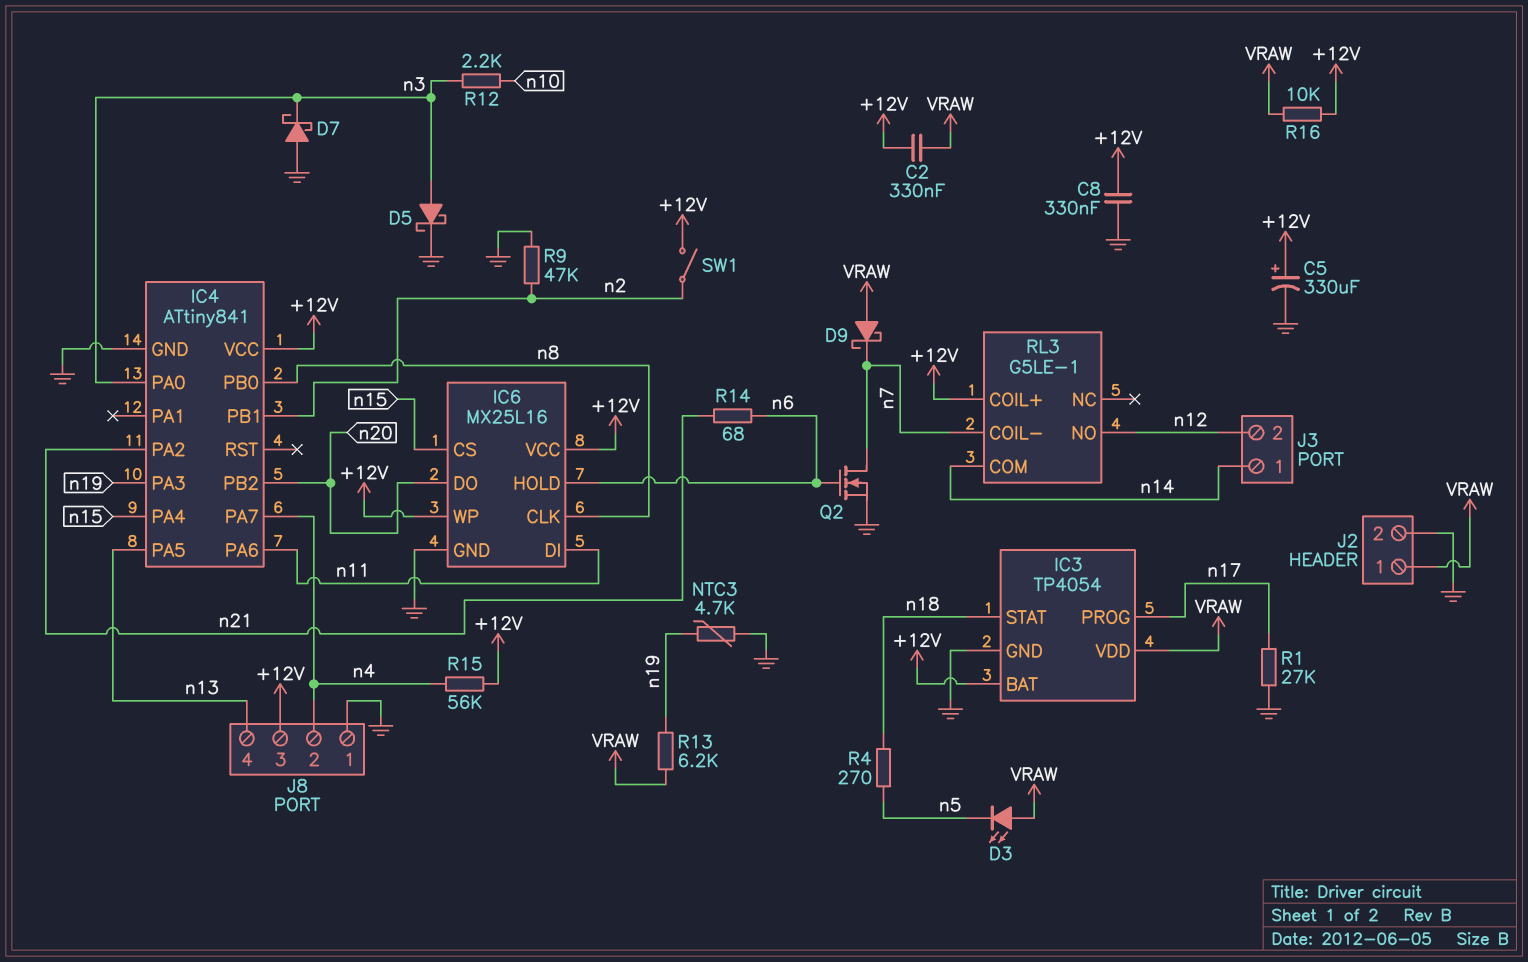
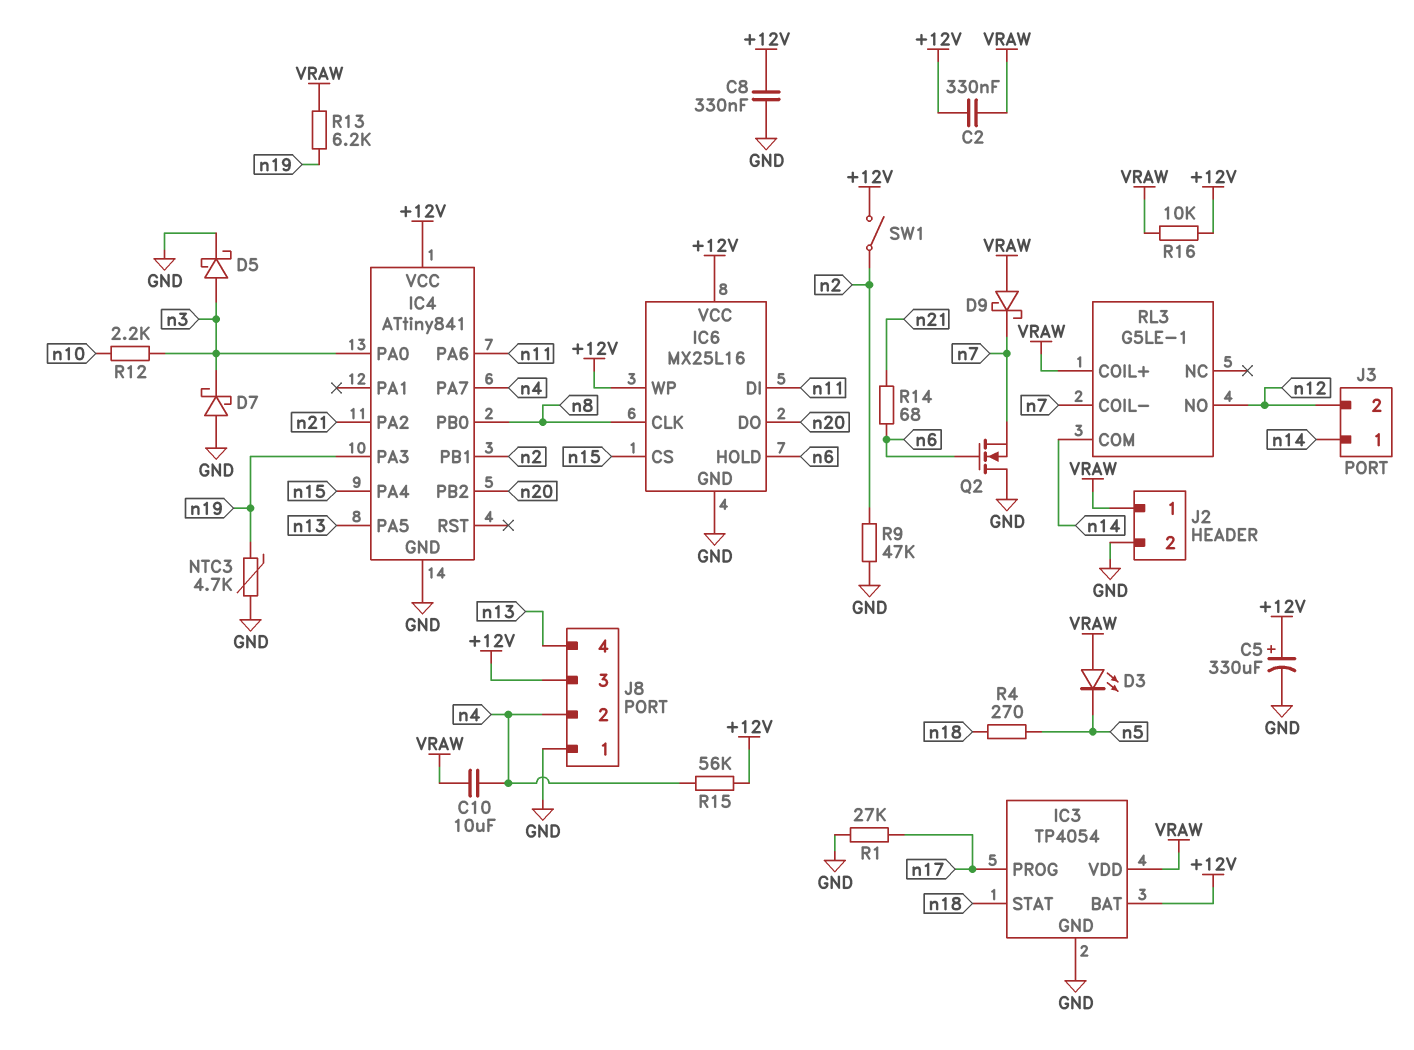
C10: none -> 10uF (VRAW, n4)
Q2: NMOS (G n6, D n7, S GND) -> NMOS (G n6, D GND, S n7)
RL3 pin COIL+: +12V -> VRAW

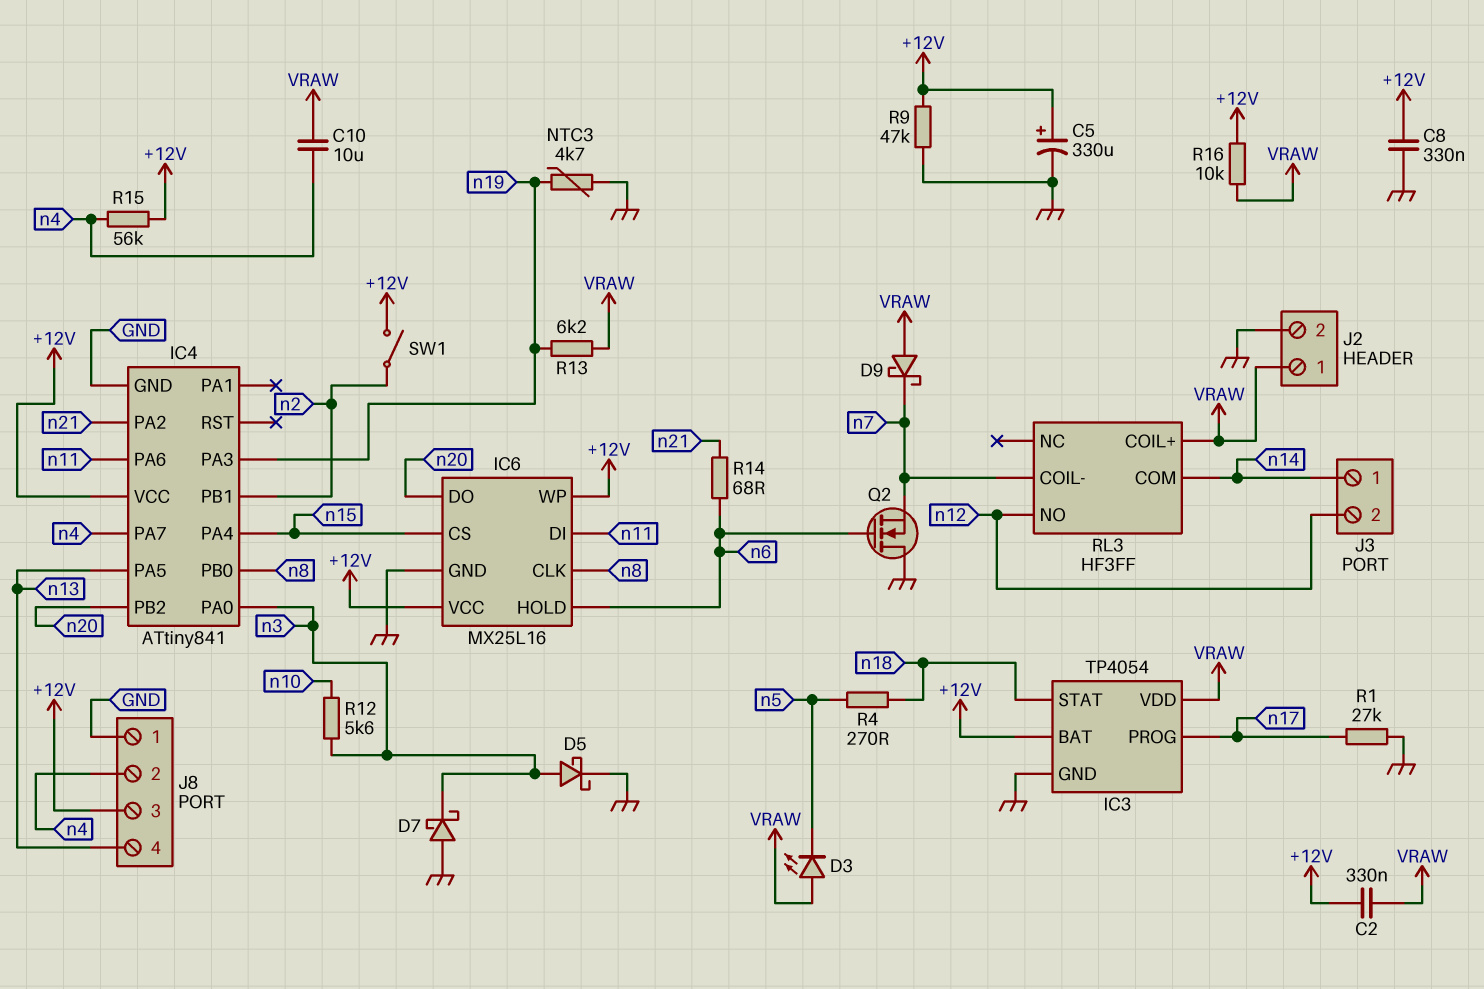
R9: 47k (GND, n2) -> 47k (+12V, GND)
R12: 2.2k (n3, n10) -> 5.6k (n3, n10)
RL3: G5LE-1 -> HF3FF

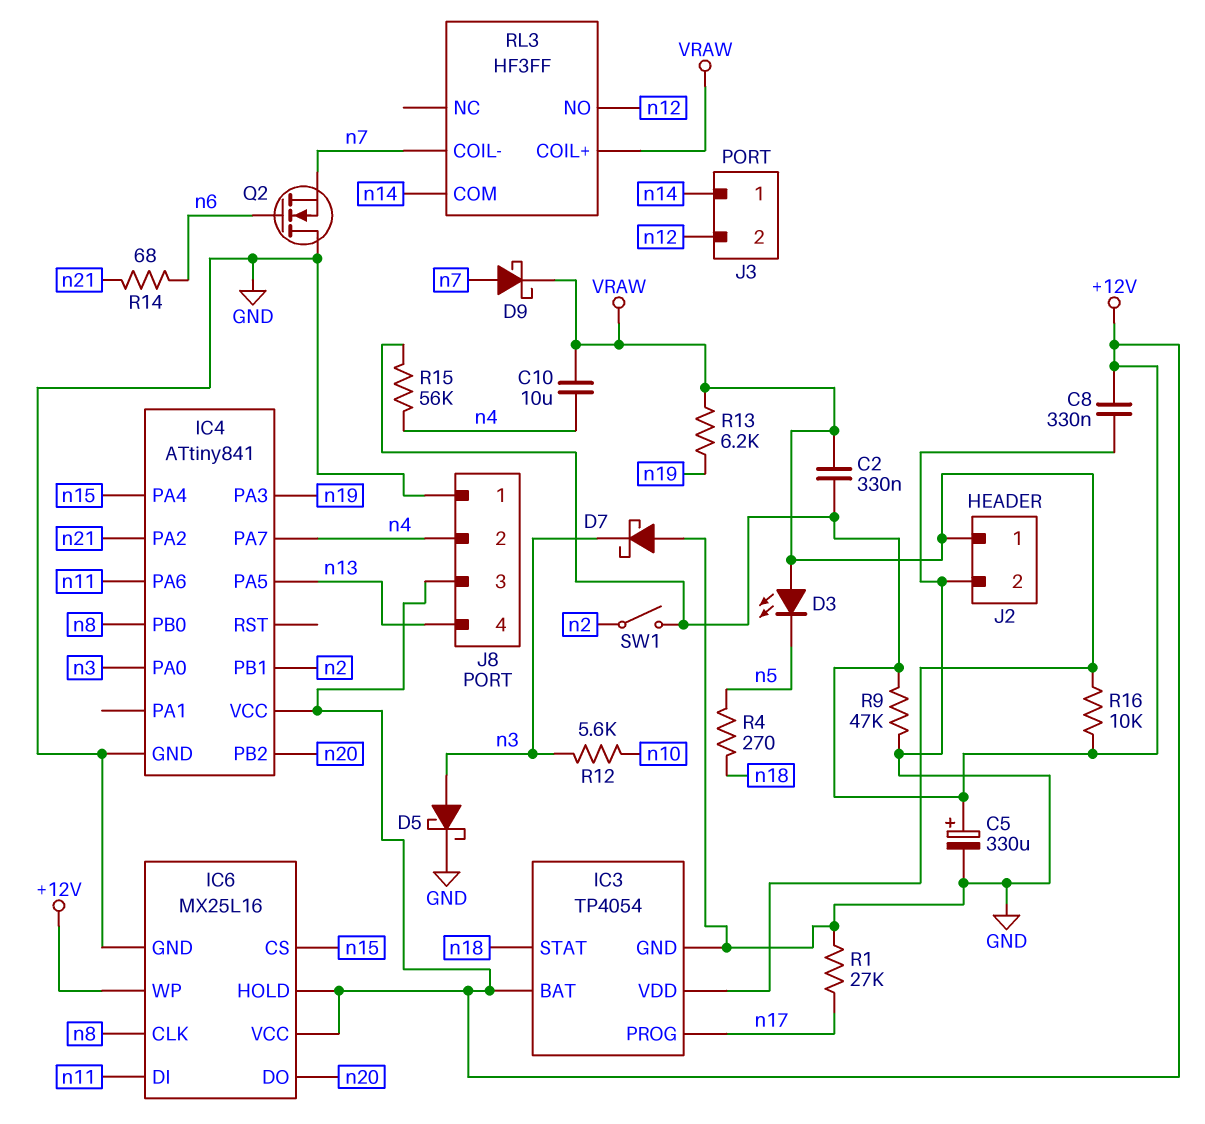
D9: schottky (A VRAW, K n7) -> schottky (A n7, K VRAW)
IC6 pin HOLD: n6 -> +12V
NTC3: 4.7k (GND, n19) -> none

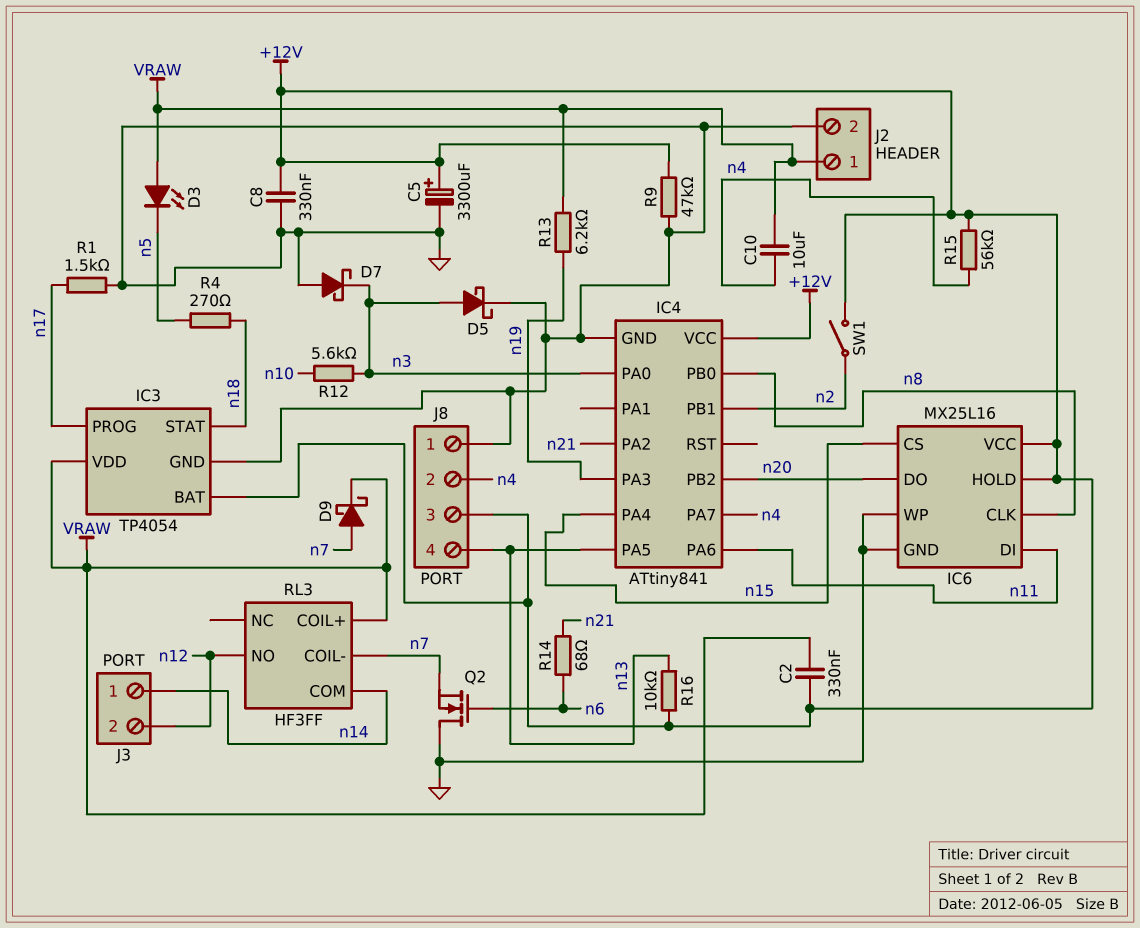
C5: 330uF (plus +12V, minus GND) -> 3300uF (plus +12V, minus GND)
IC6 pin WP: +12V -> GND
R1: 27k (GND, n17) -> 1.5k (GND, n17)
R16: 10k (+12V, VRAW) -> 10k (+12V, n13)

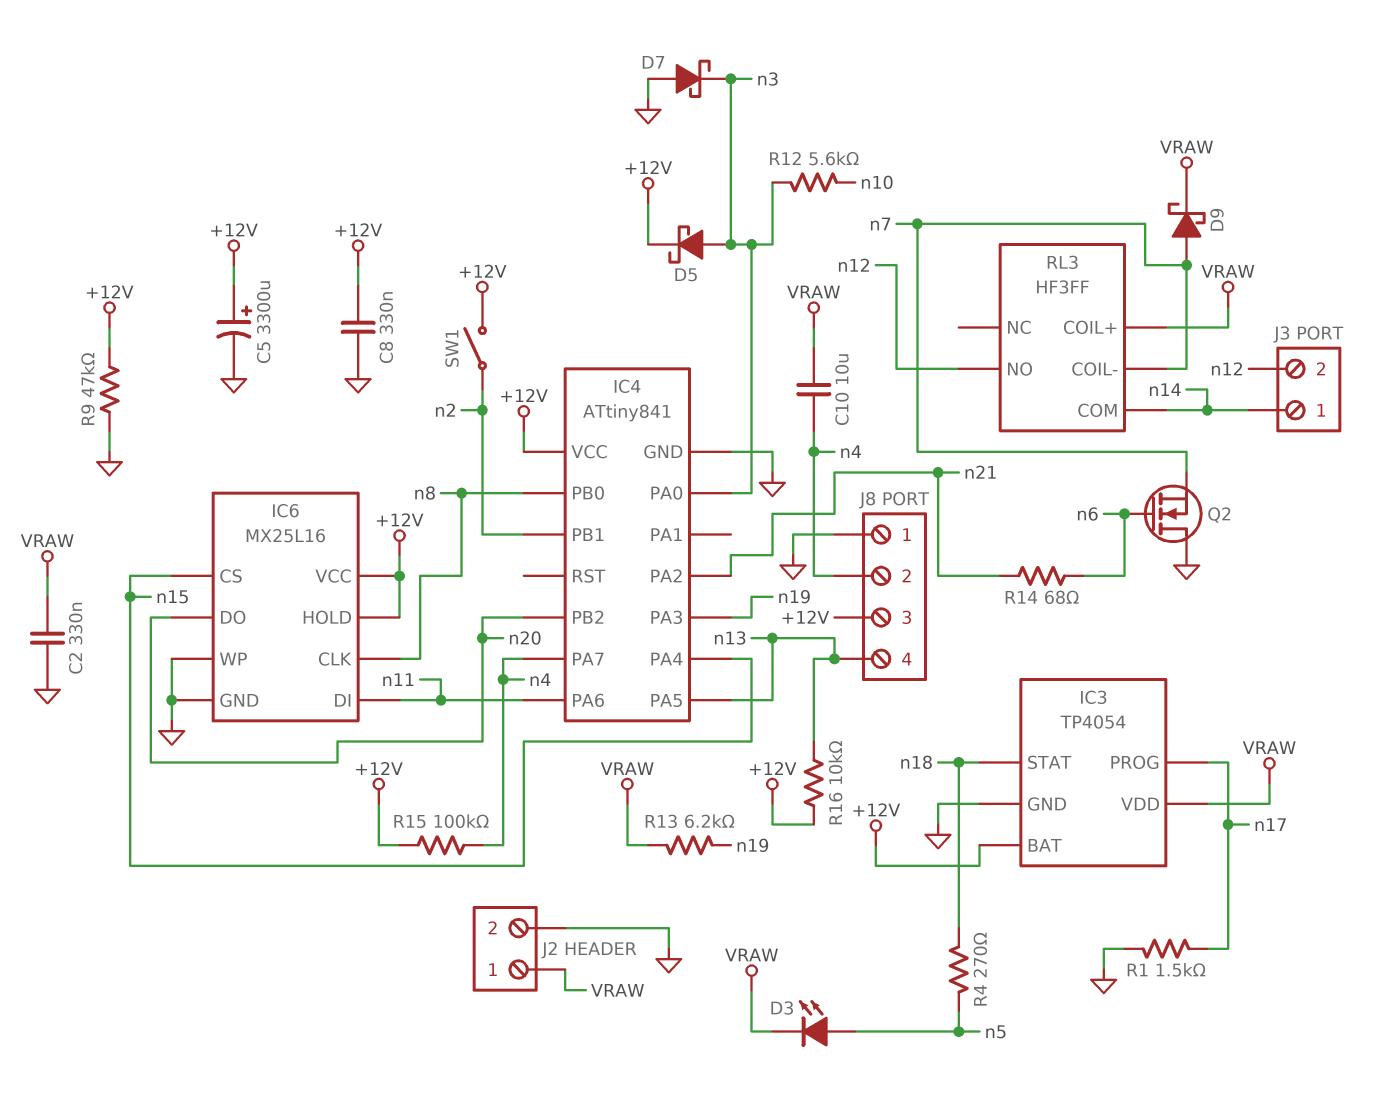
C2: 330nF (+12V, VRAW) -> 330nF (GND, VRAW)
D3: LED (A VRAW, K n5) -> LED (A n5, K VRAW)
D5: schottky (A n3, K GND) -> schottky (A n3, K +12V)
R15: 56k (+12V, n4) -> 100k (+12V, n4)

